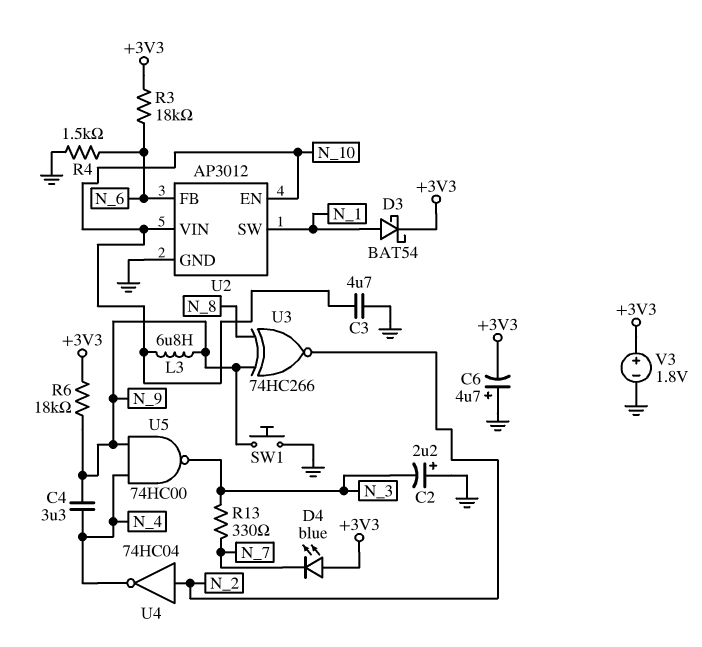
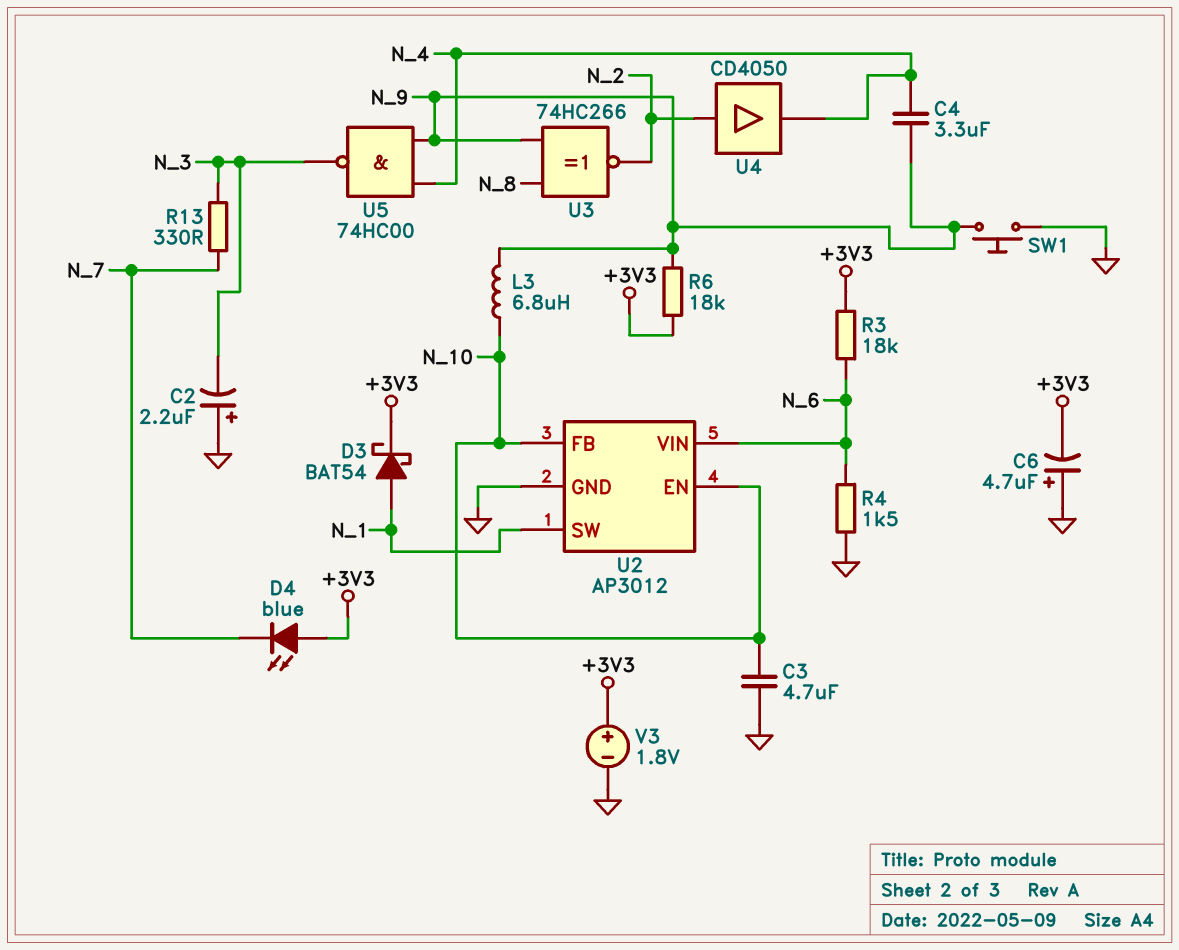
U2 pin FB: N_6 -> N_10
U2 pin VIN: N_10 -> N_6
U4: NOT 74HC04 (in N_2, out N_4) -> buffer CD4050 (in N_2, out N_4)

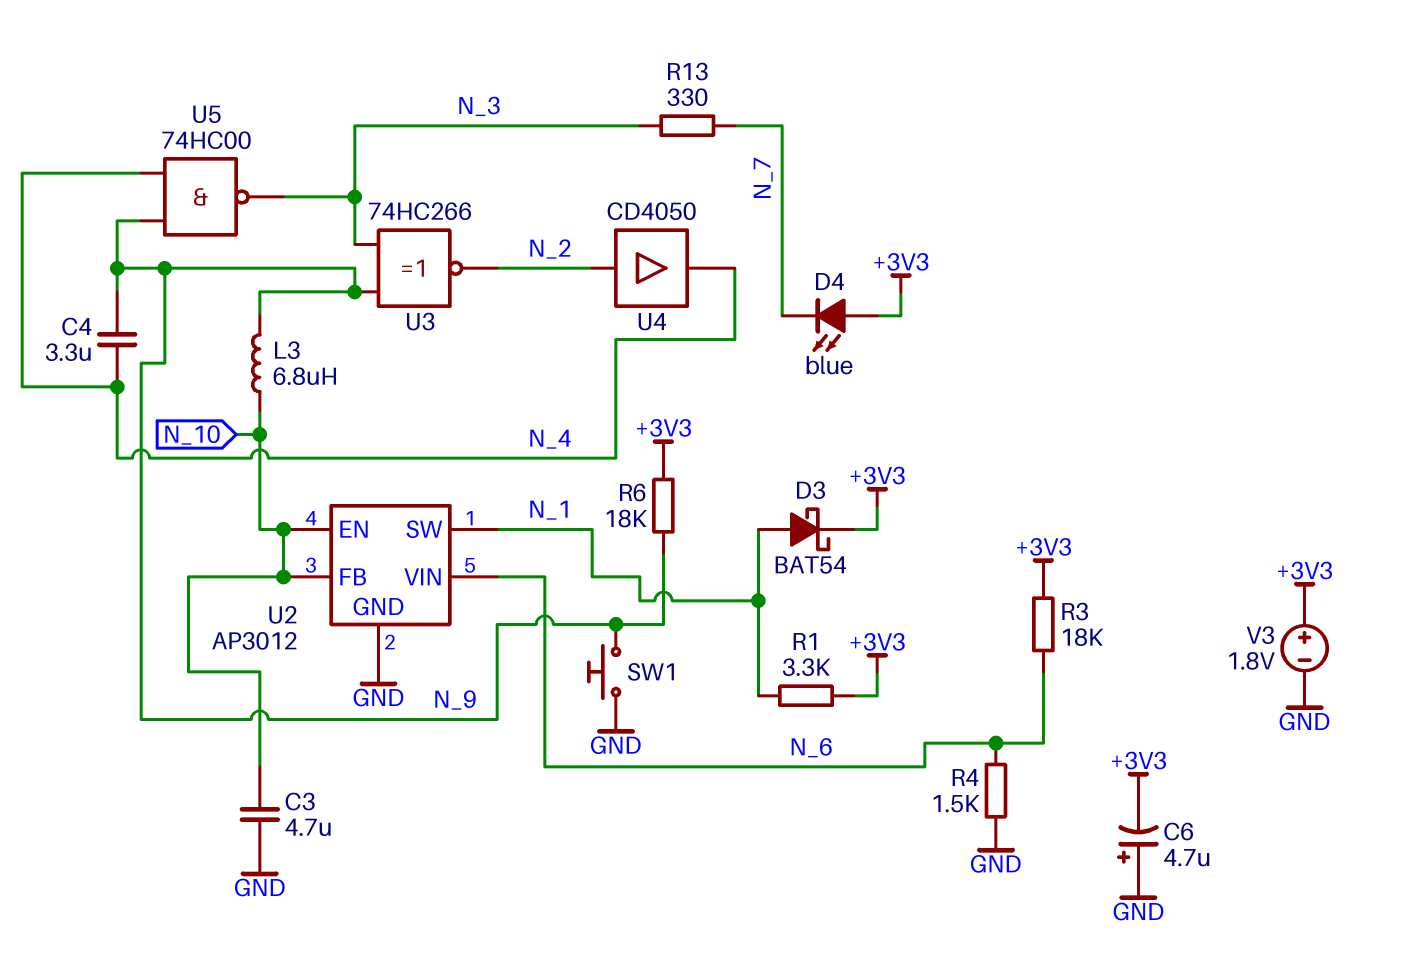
C2: 2.2uF (plus GND, minus N_3) -> none
R1: none -> 3.3k (+3V3, N_1)
U3: XNOR 74HC266 (in N_8, in N_9, out N_2) -> XNOR 74HC266 (in N_3, in N_9, out N_2)

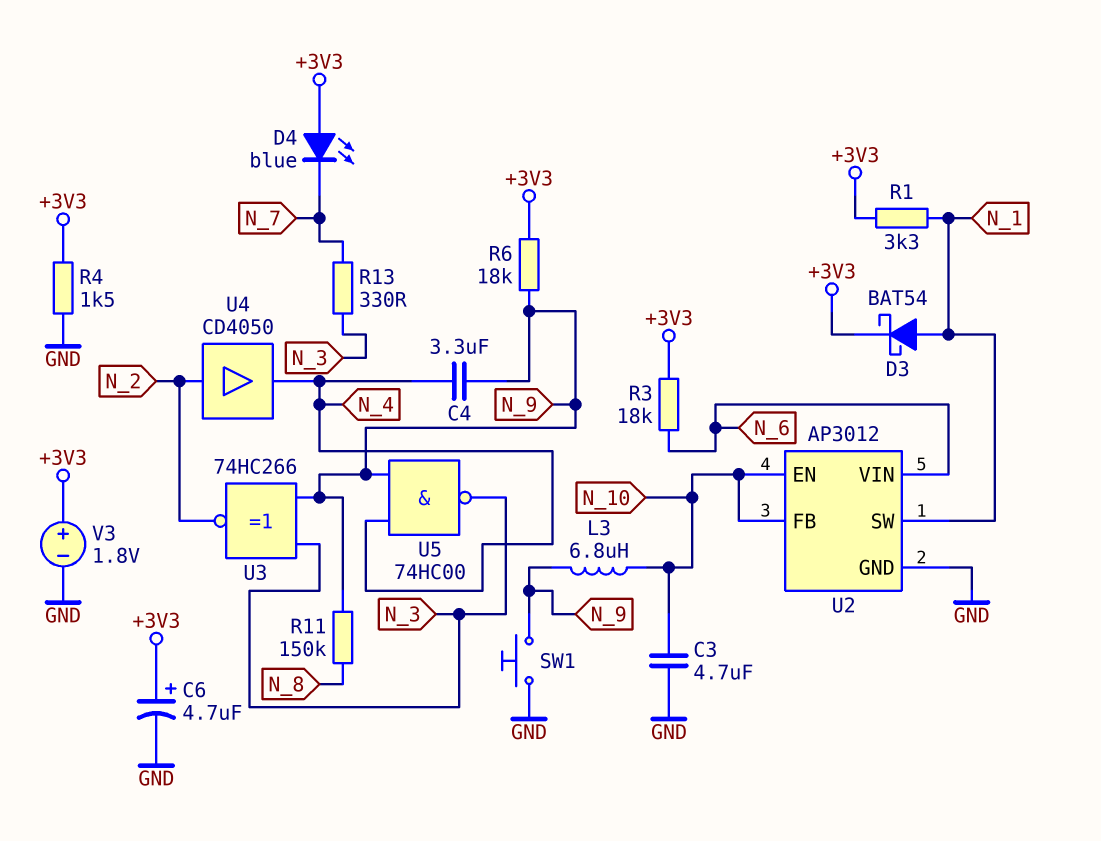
C6: 4.7uF (plus GND, minus +3V3) -> 4.7uF (plus +3V3, minus GND)
R4: 1.5k (GND, N_6) -> 1.5k (+3V3, GND)
R11: none -> 150k (N_8, N_9)

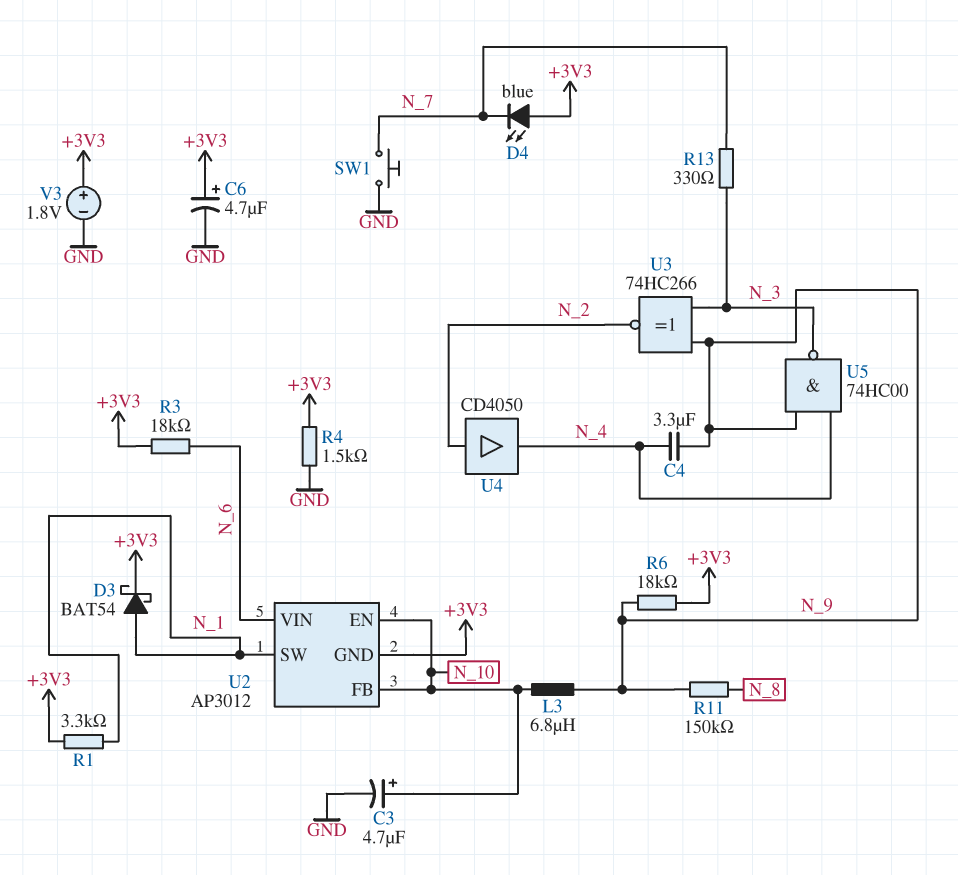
C3: 4.7uF (GND, N_10) -> 4.7uF (plus N_10, minus GND)
SW1: button (GND, N_9) -> button (GND, N_7)
U2 pin GND: GND -> +3V3

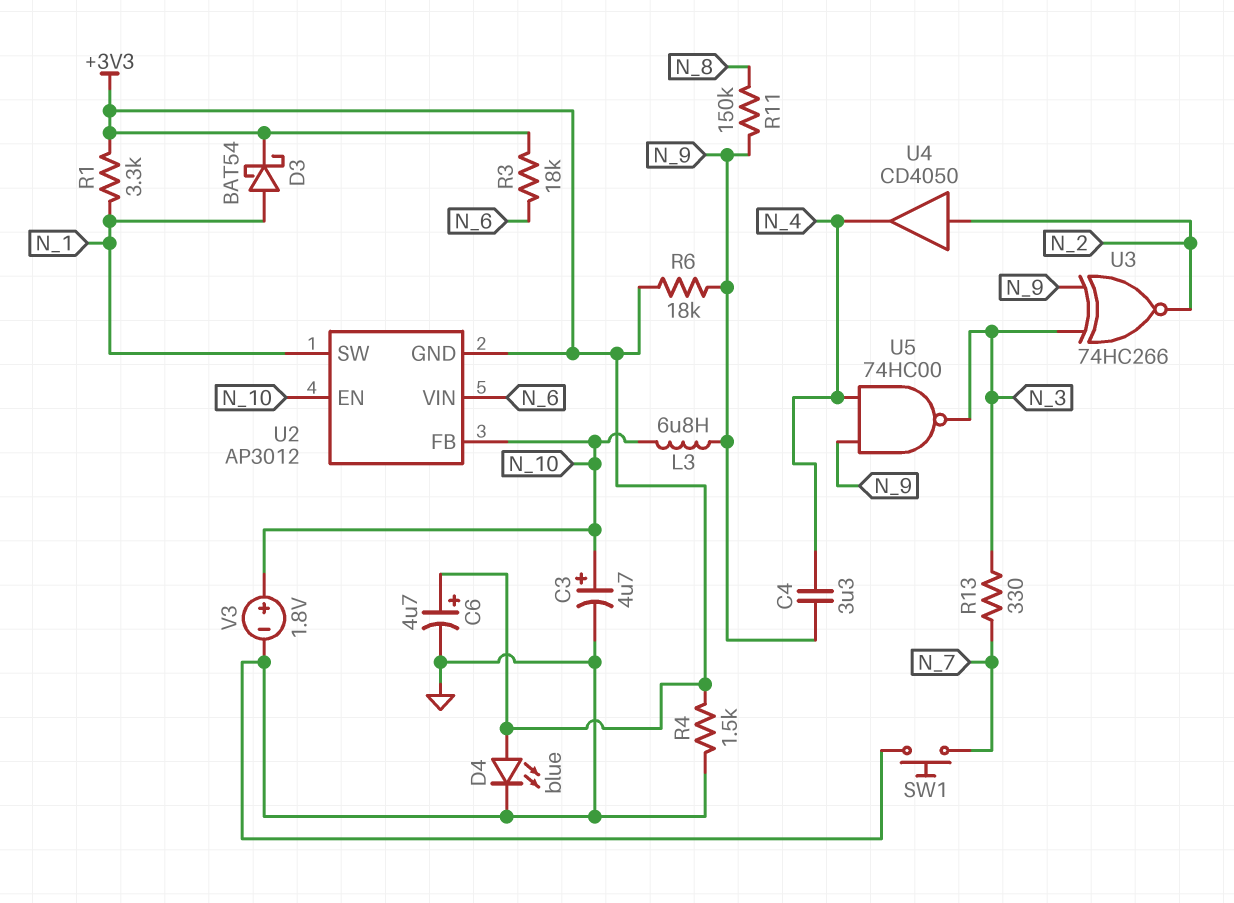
D4: LED blue (A +3V3, K N_7) -> LED blue (A +3V3, K GND)
V3: 1.8V (plus +3V3, minus GND) -> 1.8V (plus N_10, minus GND)

